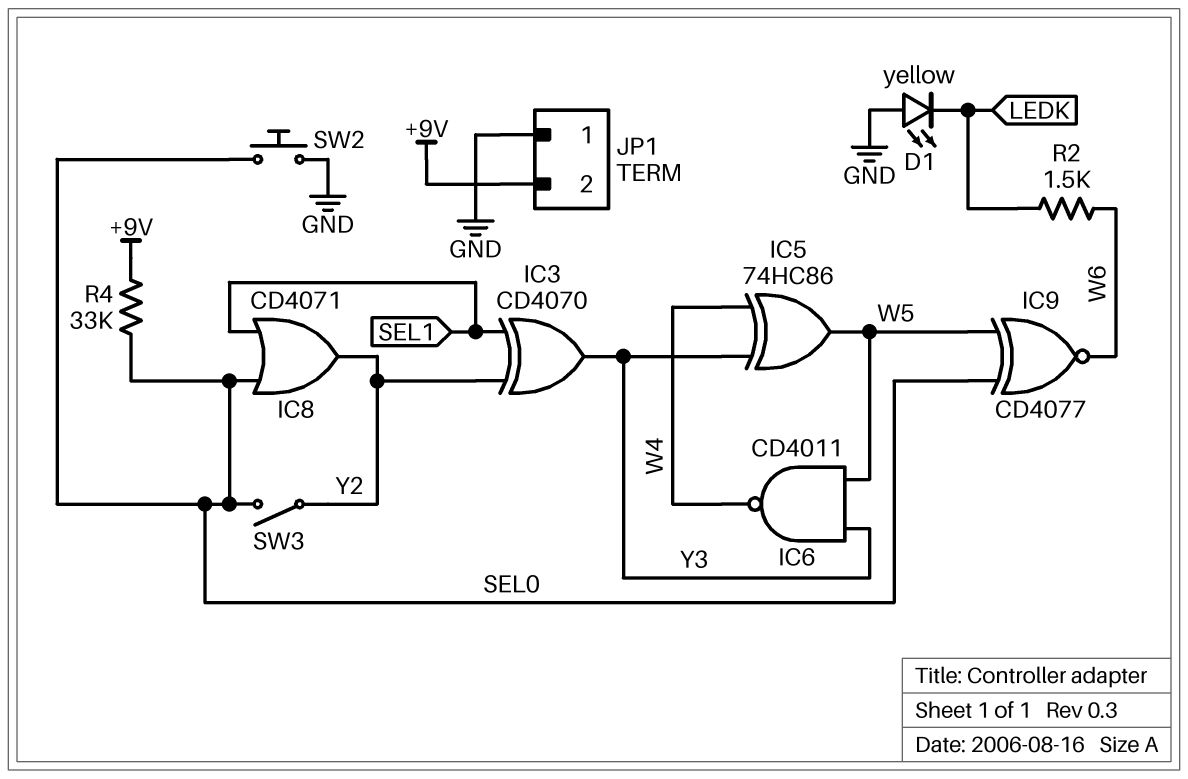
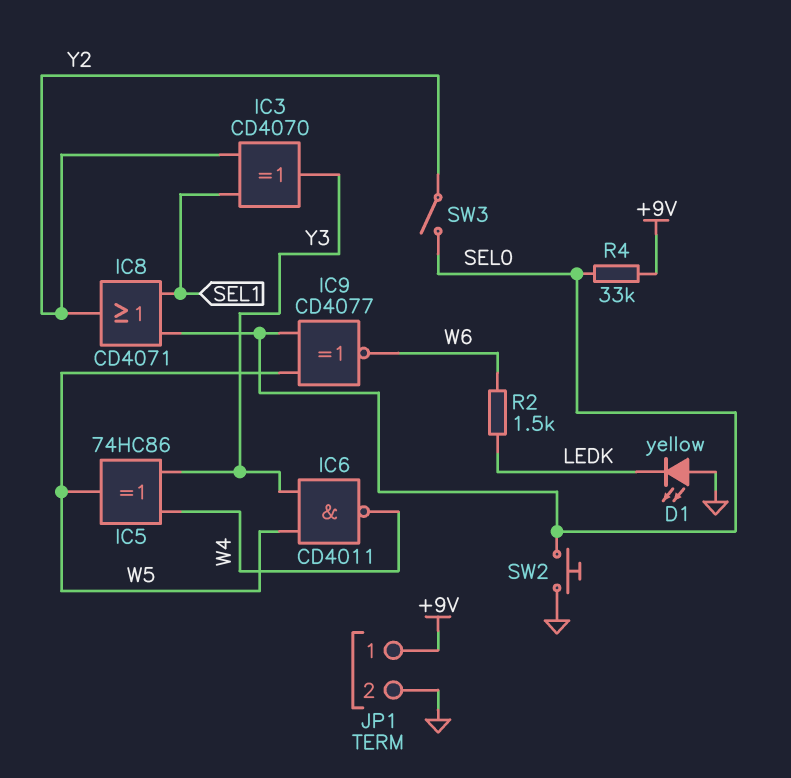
JP1 pin 1: GND -> +9V
JP1 pin 2: +9V -> GND

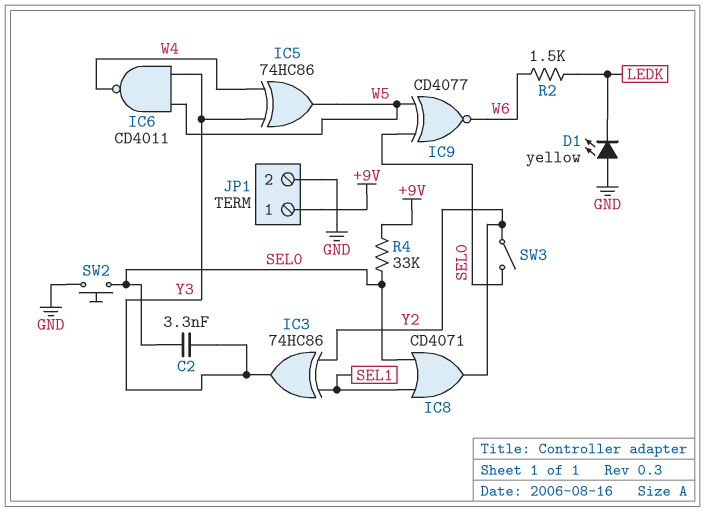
C2: none -> 3.3nF (SEL0, Y3)
IC3: XOR CD4070 (in SEL1, in Y2, out Y3) -> XOR 74HC86 (in SEL1, in Y2, out Y3)

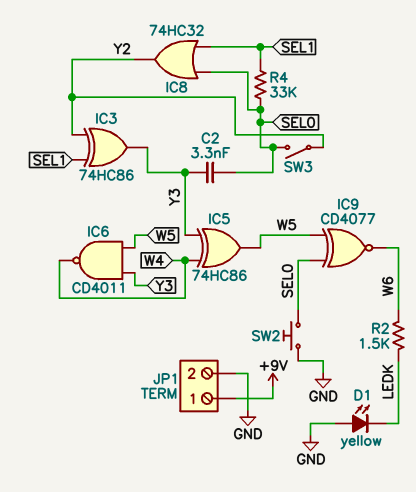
IC8: OR CD4071 (in SEL0, in SEL1, out Y2) -> OR 74HC32 (in SEL0, in SEL1, out Y2)
R4: 33k (+9V, SEL0) -> 33k (SEL0, SEL1)

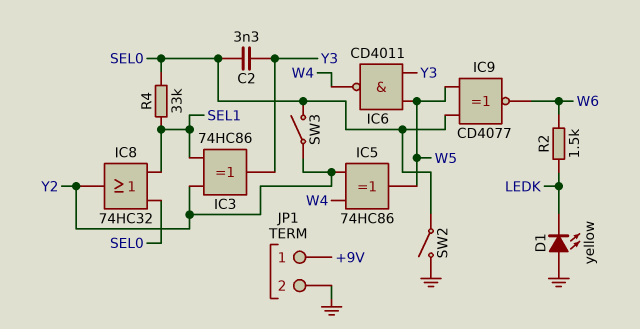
IC5: XOR 74HC86 (in W4, in Y3, out W5) -> XOR 74HC86 (in W4, in Y2, out W5)
SW2: button (GND, SEL0) -> switch (GND, SEL0)

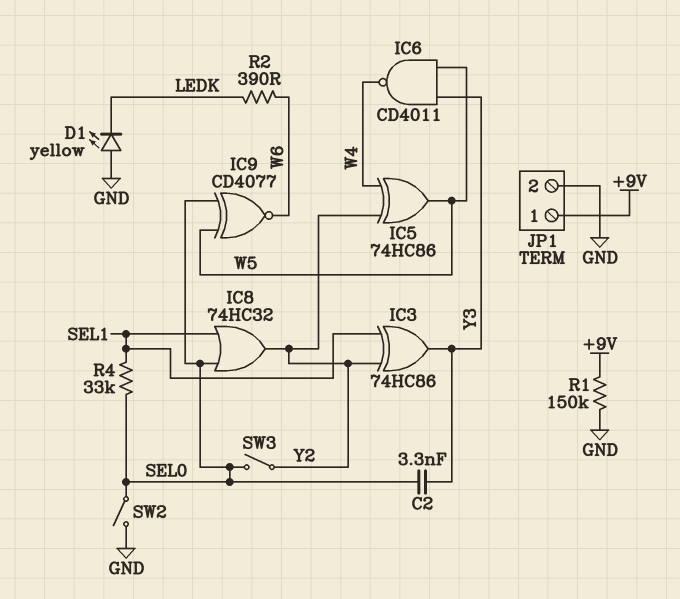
R1: none -> 150k (+9V, GND)
R2: 1.5k (LEDK, W6) -> 390 (LEDK, W6)

